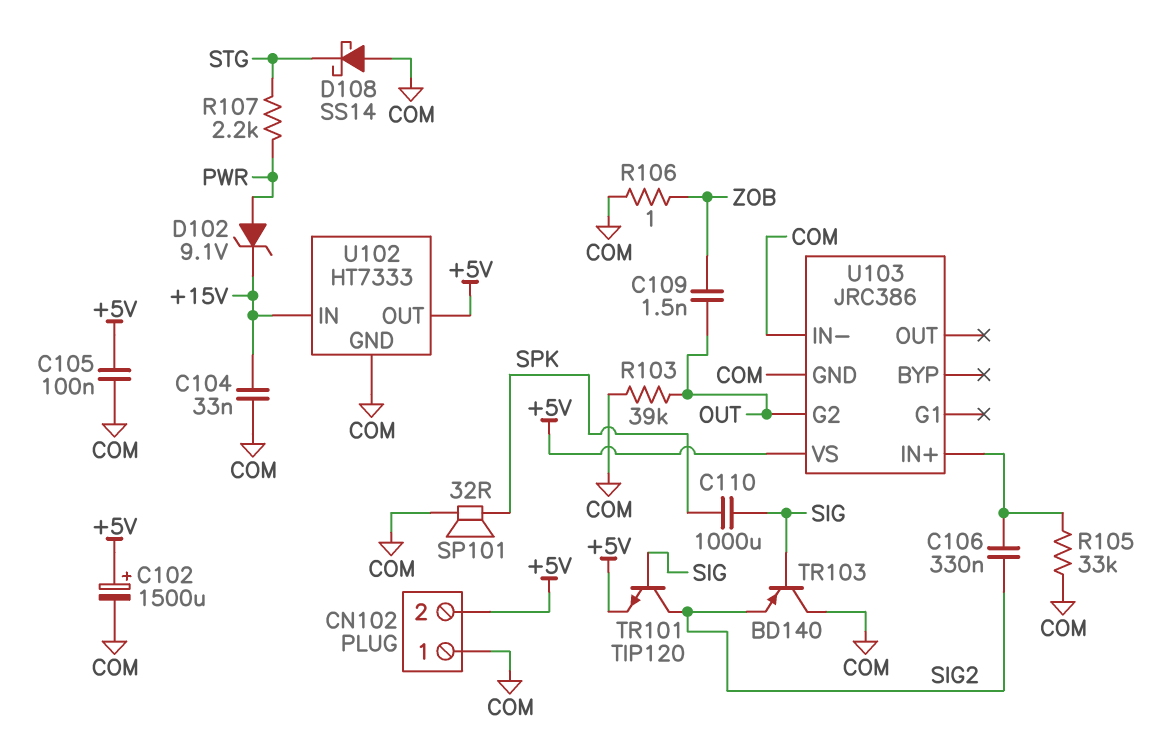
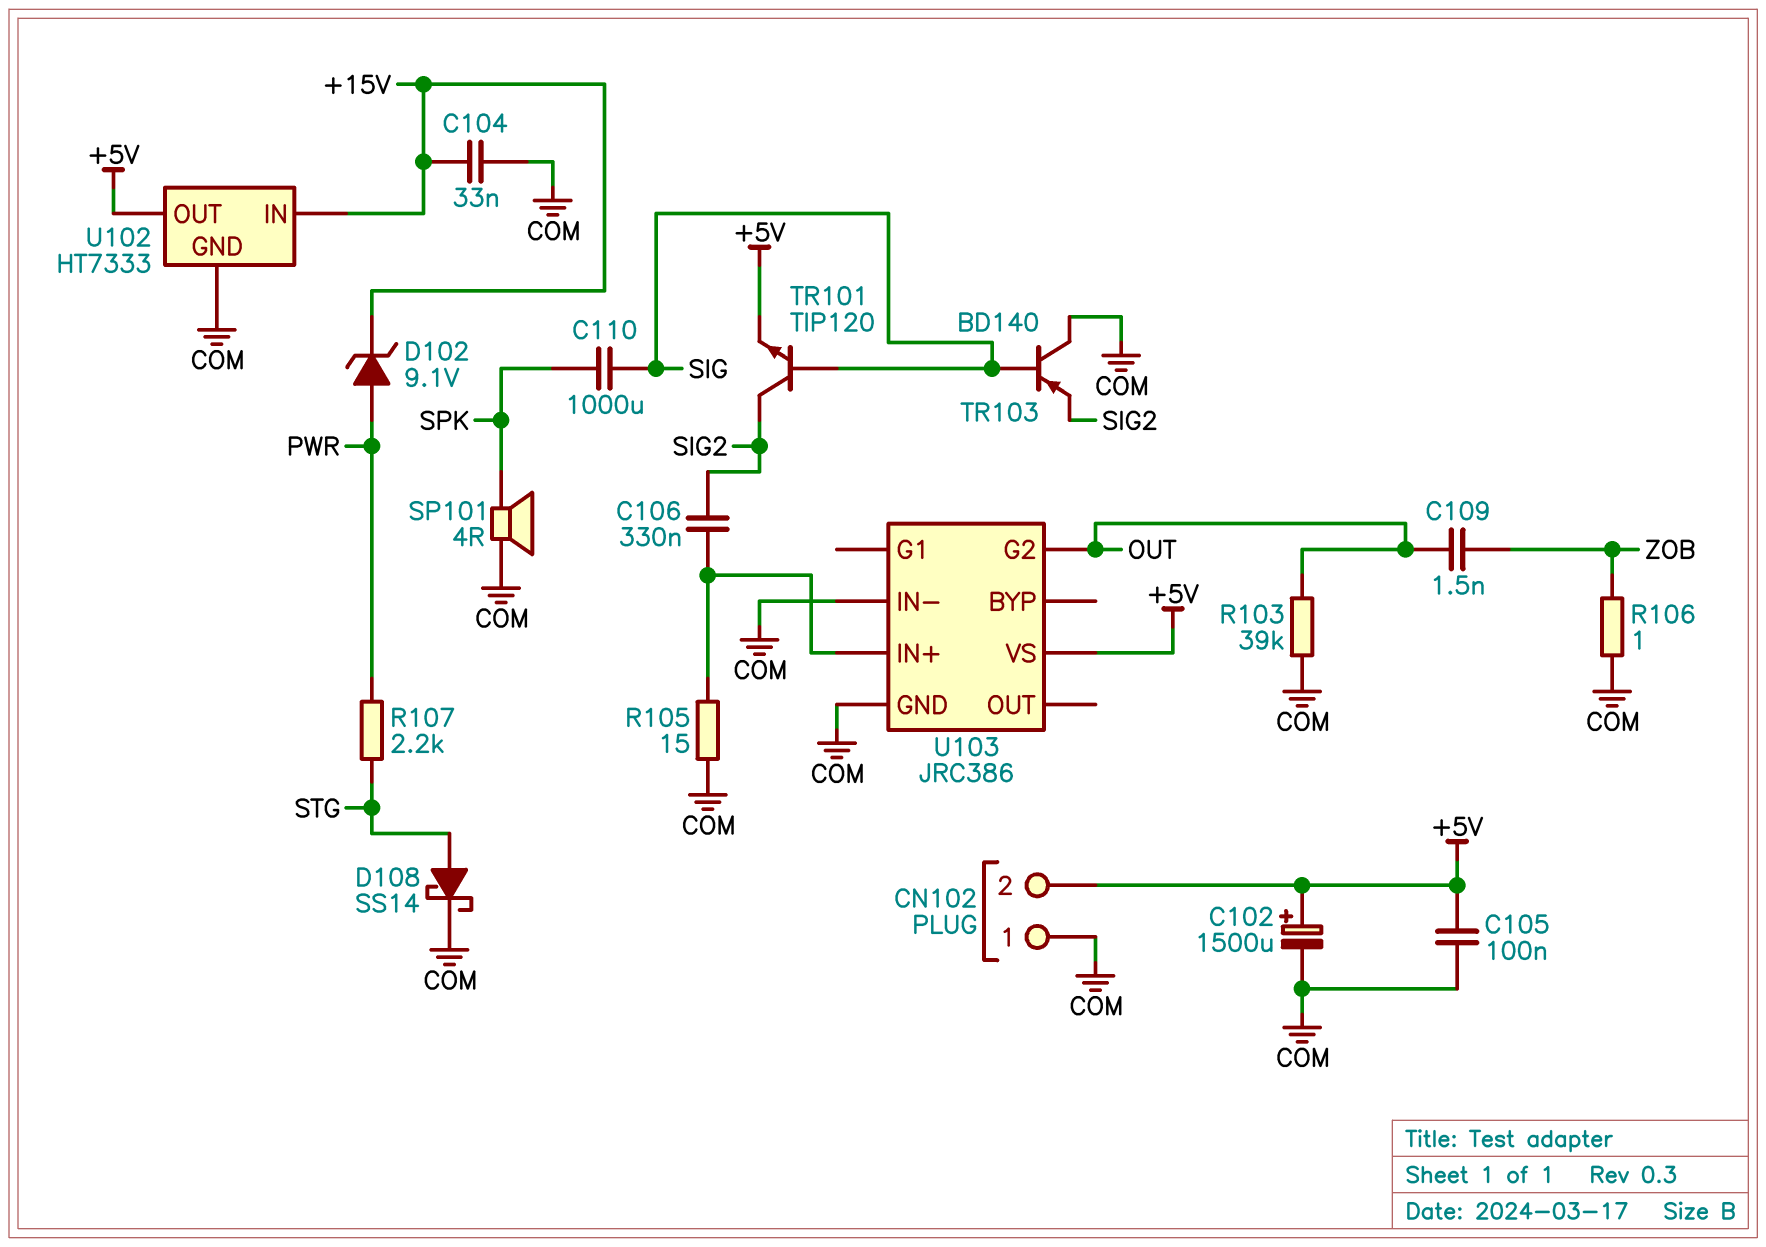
D108: schottky SS14 (A COM, K STG) -> schottky SS14 (A STG, K COM)
R105: 33k (COM, U103/IN+) -> 15 (COM, U103/IN+)
SP101: speaker 32R (COM, SPK) -> speaker 4R (COM, SPK)

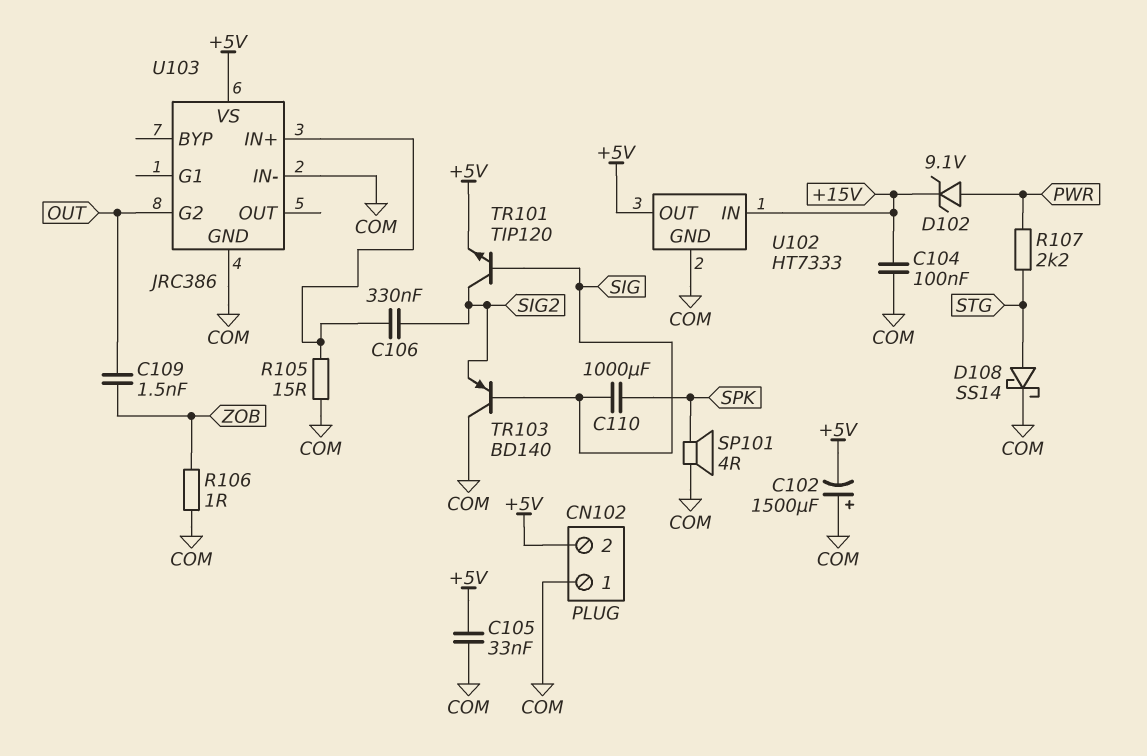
C102: 1500uF (plus +5V, minus COM) -> 1500uF (plus COM, minus +5V)
C104: 33nF (+15V, COM) -> 100nF (+15V, COM)
C105: 100nF (+5V, COM) -> 33nF (+5V, COM)
R103: 39k (COM, OUT) -> none

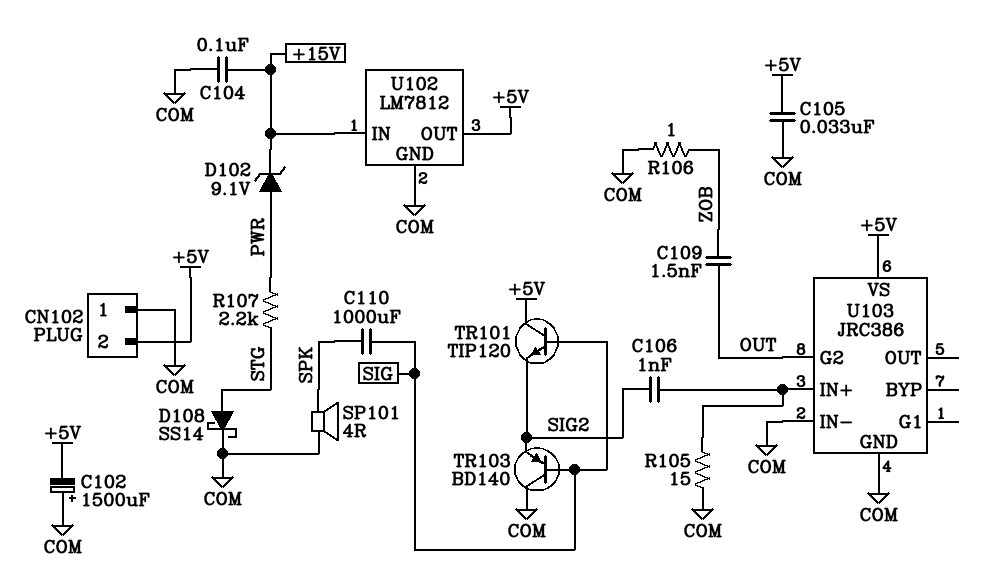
C106: 330nF (SIG2, U103/IN+) -> 1nF (SIG2, U103/IN+)
TR101: NPN TIP120 (B SIG, C SIG2, E +5V) -> NPN TIP120 (B SIG, C +5V, E SIG2)
U102: HT7333 -> LM7812

